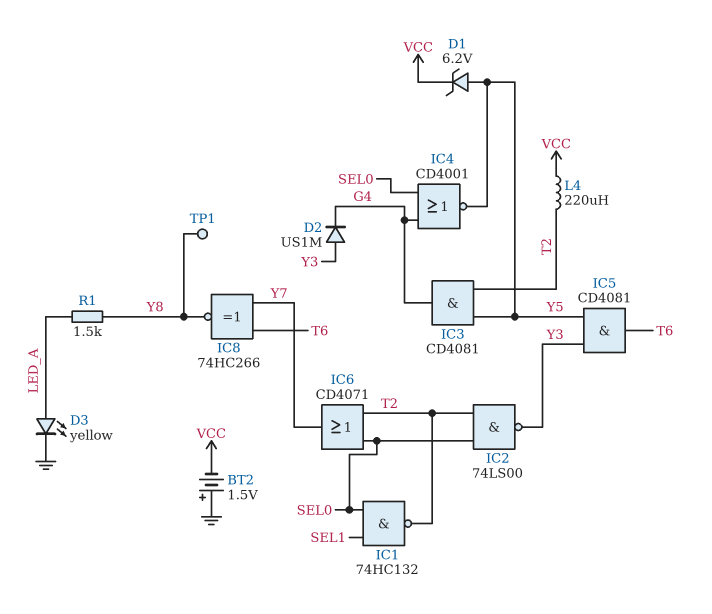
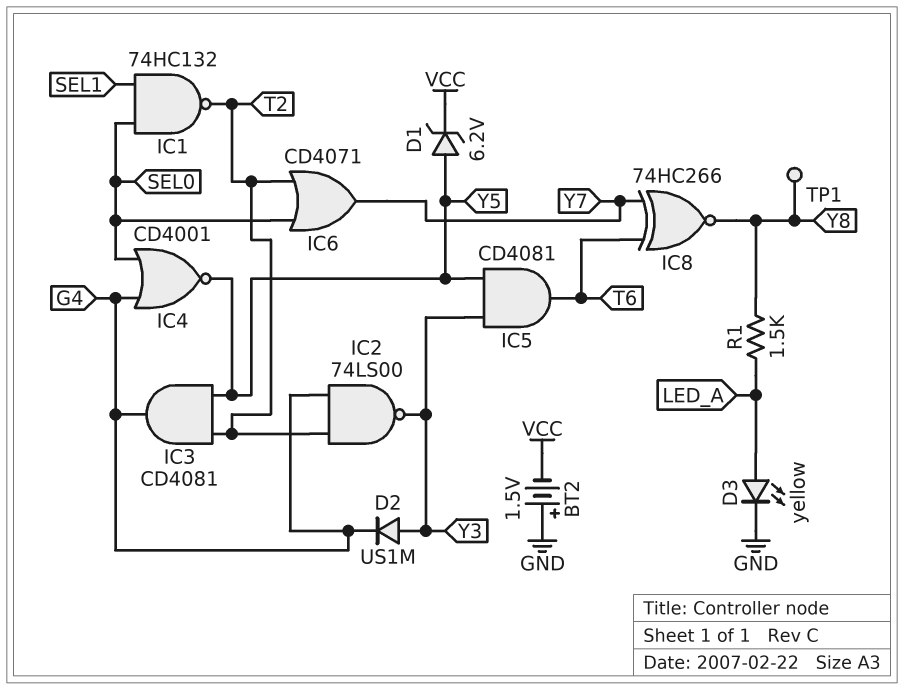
IC2: NAND 74LS00 (in SEL0, in T2, out Y3) -> NAND 74LS00 (in G4, in T2, out Y3)
L4: 220uH (T2, VCC) -> none

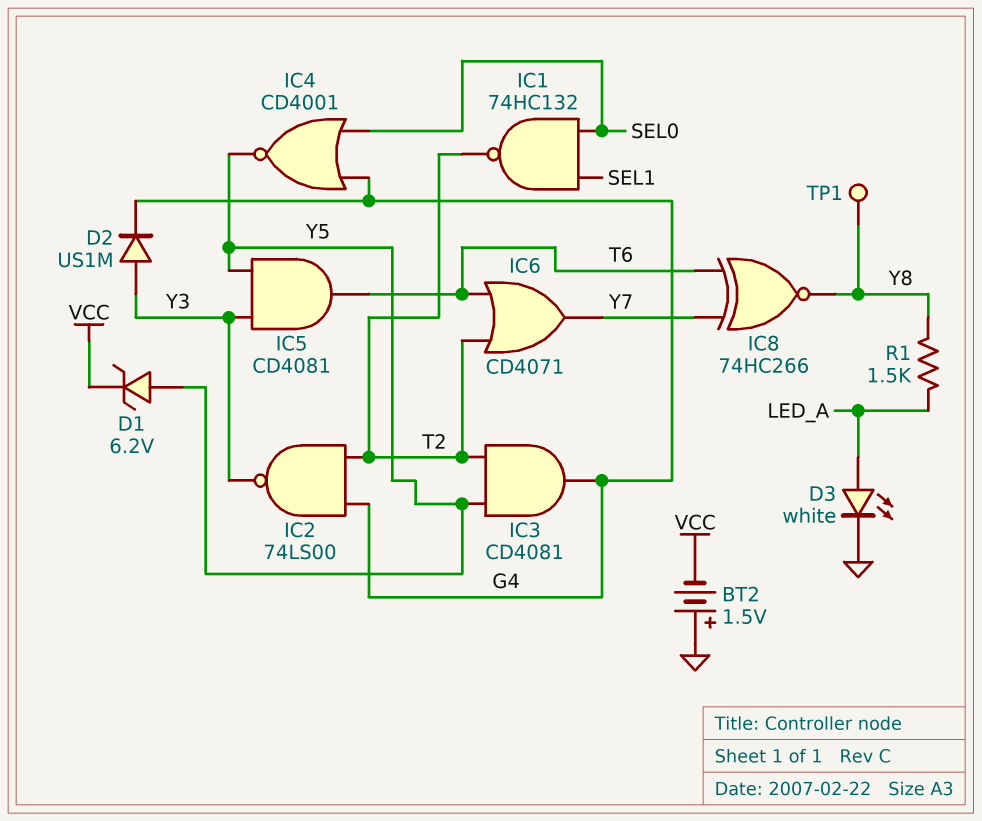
D3: LED yellow (A LED_A, K GND) -> LED white (A LED_A, K GND)
IC6: OR CD4071 (in SEL0, in T2, out Y7) -> OR CD4071 (in T2, in T6, out Y7)

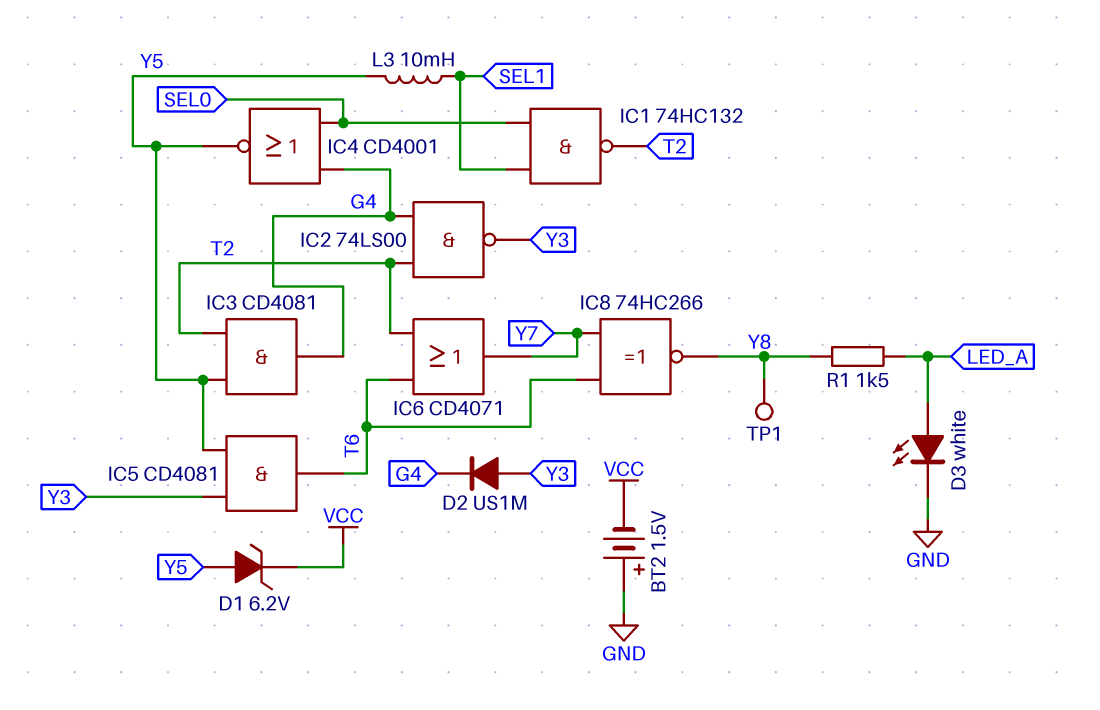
L3: none -> 10mH (SEL1, Y5)

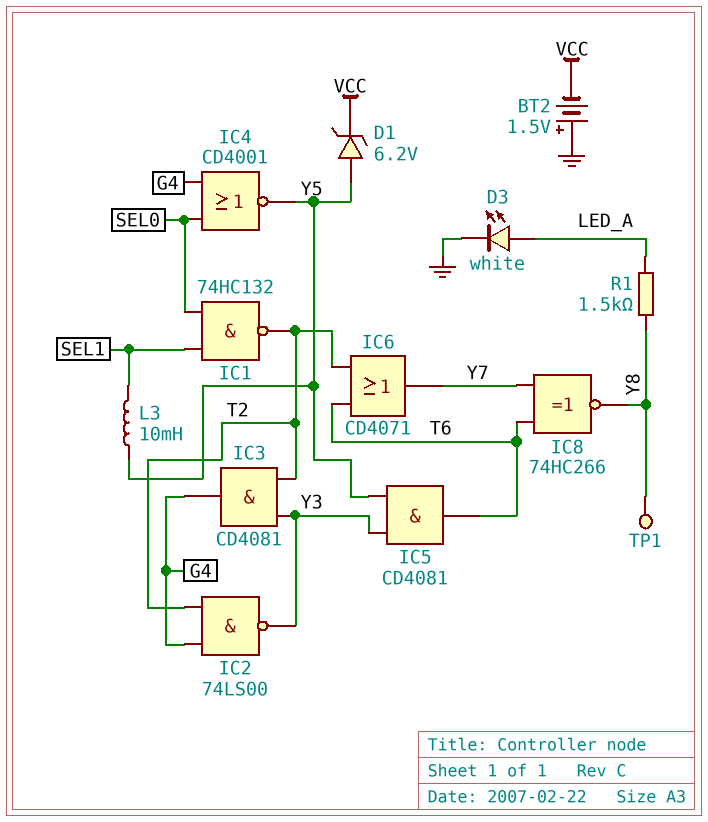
D2: diode US1M (A Y3, K G4) -> none
IC3: AND CD4081 (in T2, in Y5, out G4) -> AND CD4081 (in T2, in Y3, out G4)

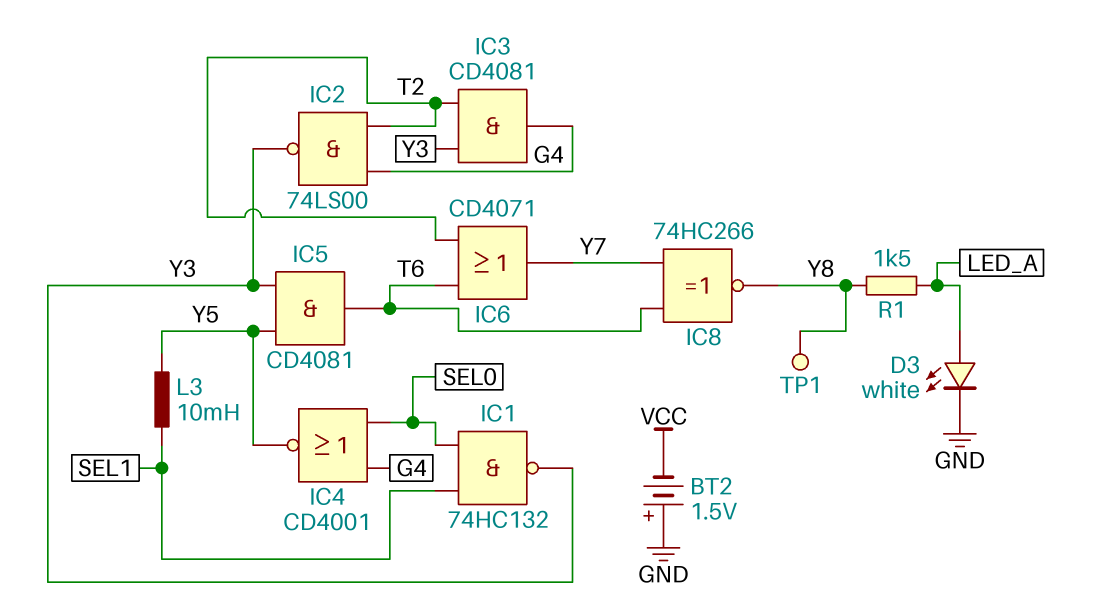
D1: zener 6.2V (A Y5, K VCC) -> none
IC1: NAND 74HC132 (in SEL0, in SEL1, out T2) -> NAND 74HC132 (in SEL0, in SEL1, out Y3)

